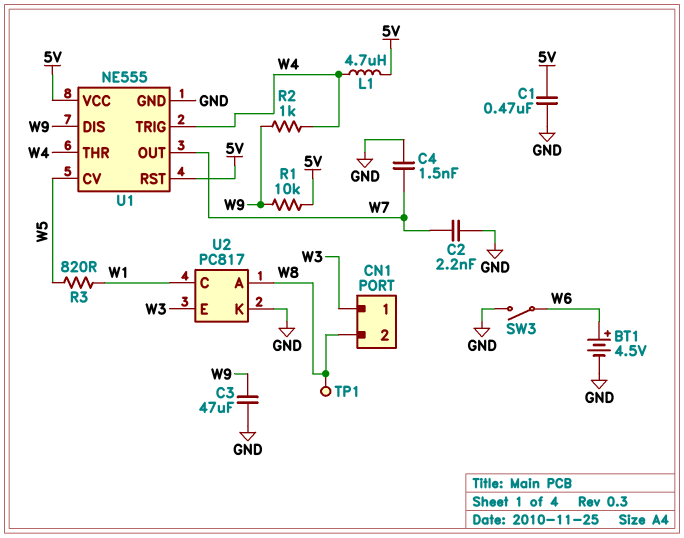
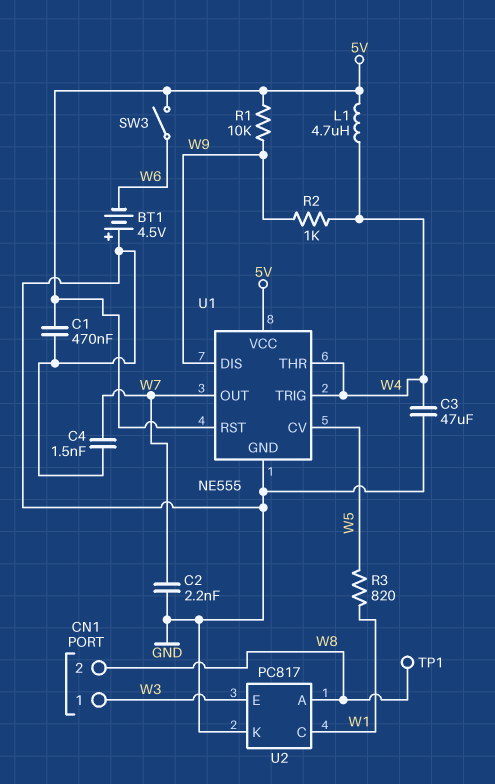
BT1: 4.5V (plus W6, minus GND) -> 4.5V (plus GND, minus W6)
C3: 47uF (GND, W9) -> 47uF (GND, W4)
SW3: switch (GND, W6) -> switch (5V, W6)

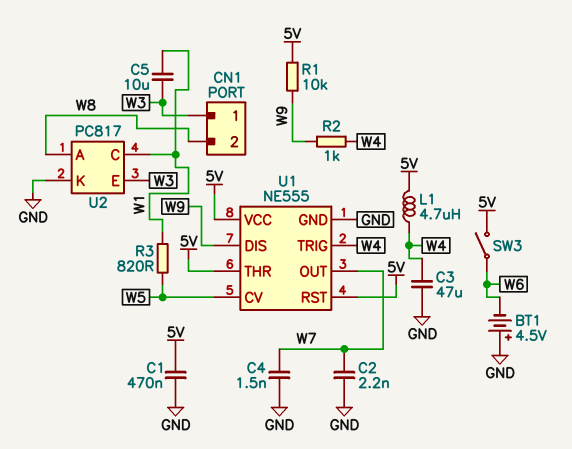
C5: none -> 10uF (W1, W3)
TP1: test point (W8) -> none
U1 pin THR: W4 -> 5V

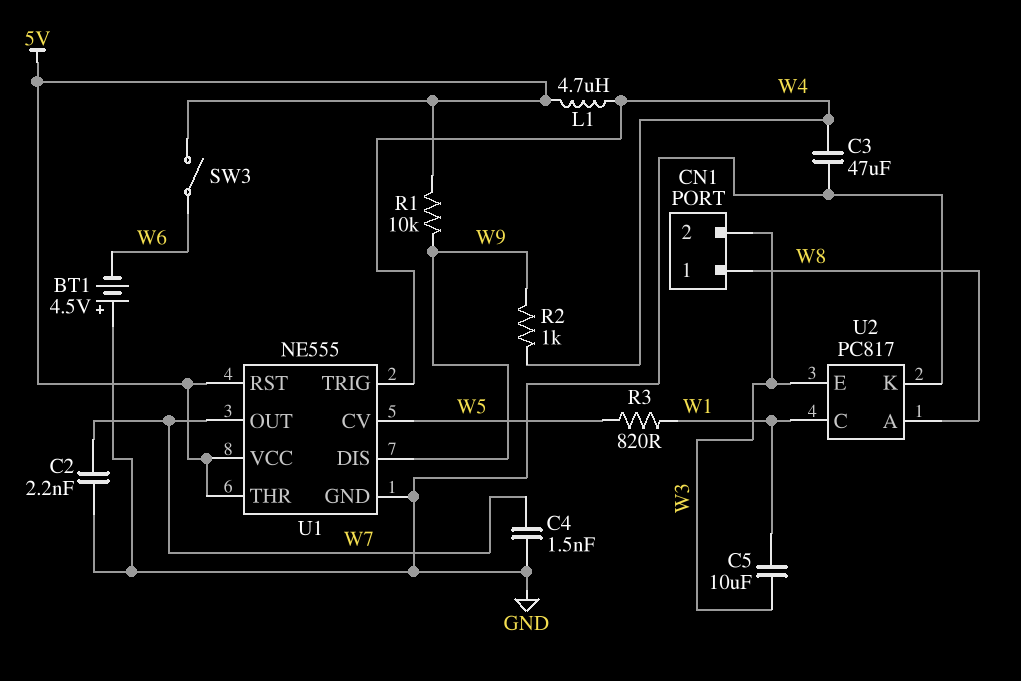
C1: 470nF (5V, GND) -> none
CN1 pin 1: W3 -> W8
CN1 pin 2: W8 -> W3

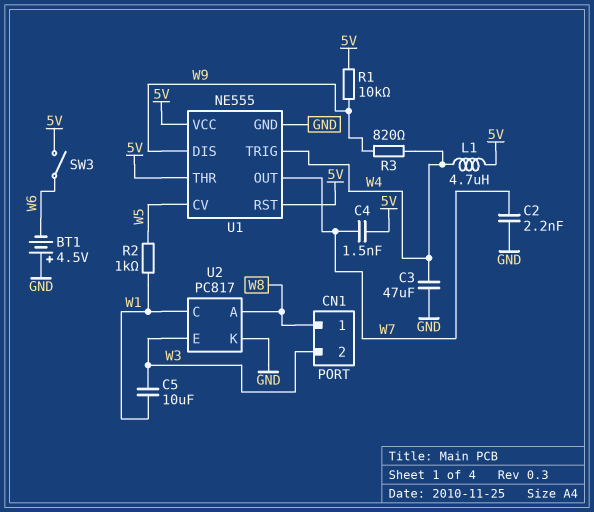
C4: 1.5nF (GND, W7) -> 1.5nF (5V, W7)
R2: 1k (W4, W9) -> 1k (W1, W5)
R3: 820 (W1, W5) -> 820 (W4, W9)

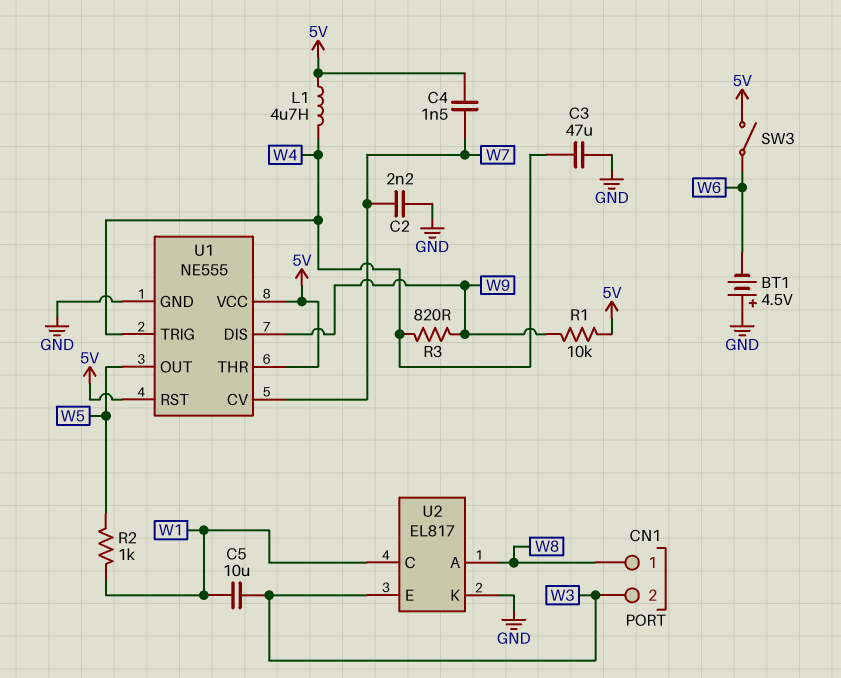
U1 pin CV: W5 -> W7
U1 pin OUT: W7 -> W5
U2: PC817 -> EL817

